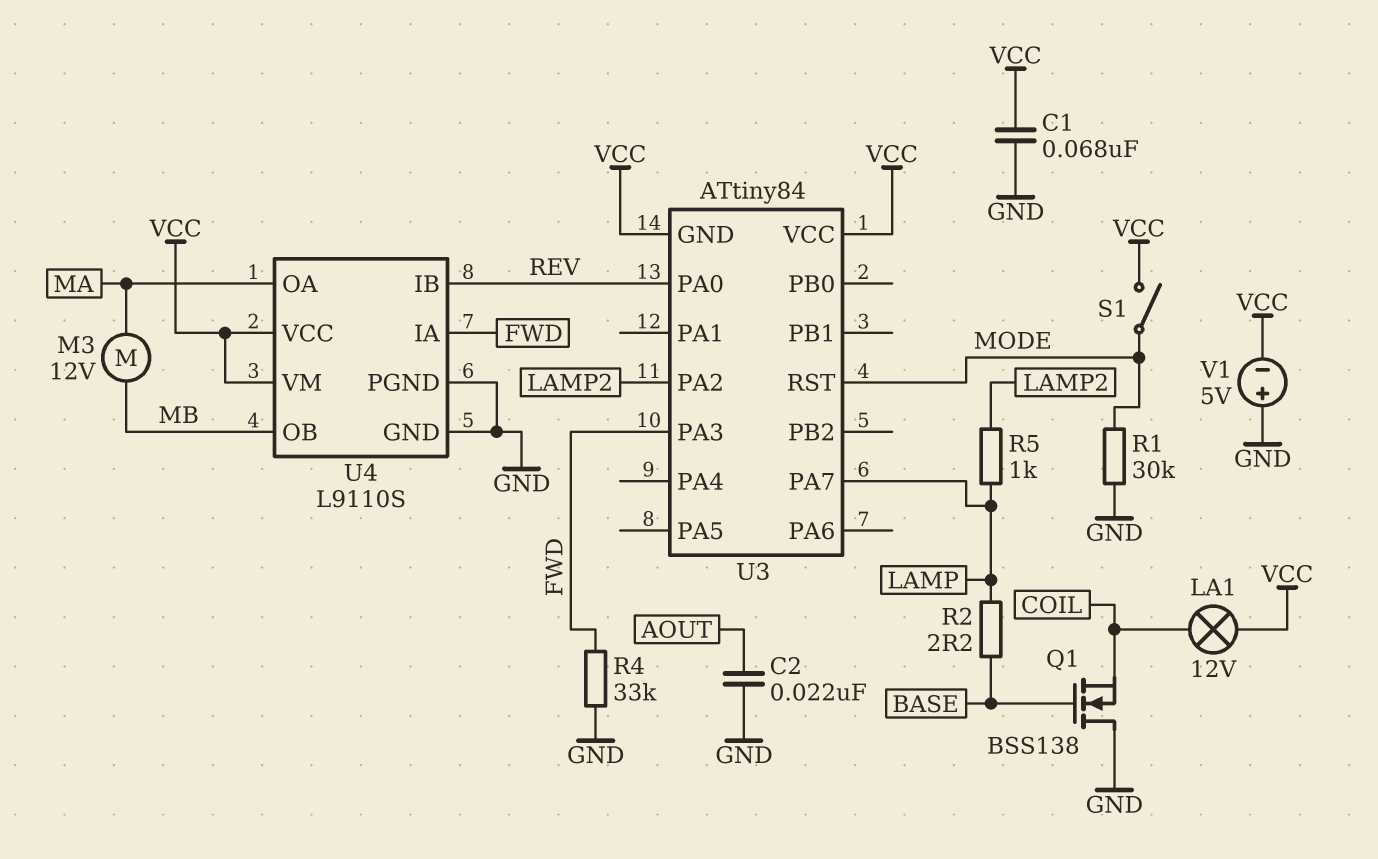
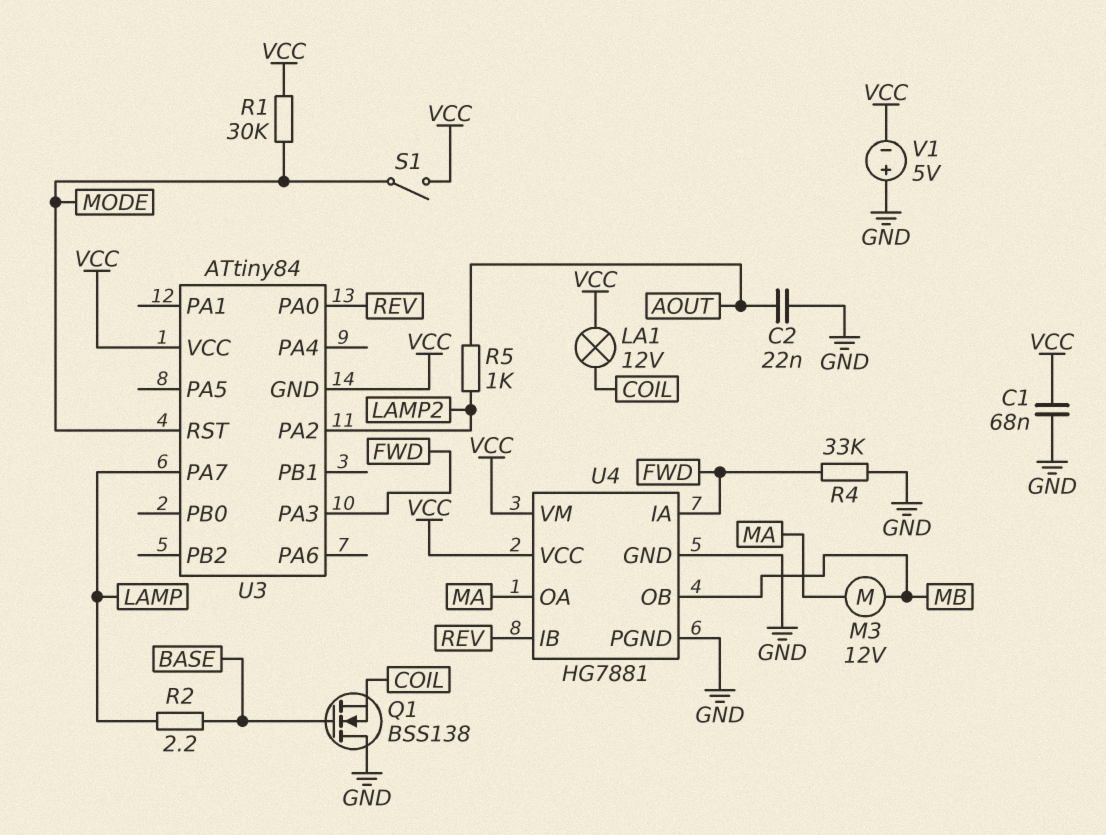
R1: 30k (GND, MODE) -> 30k (MODE, VCC)
R5: 1k (LAMP, LAMP2) -> 1k (AOUT, LAMP2)
U4: L9110S -> HG7881

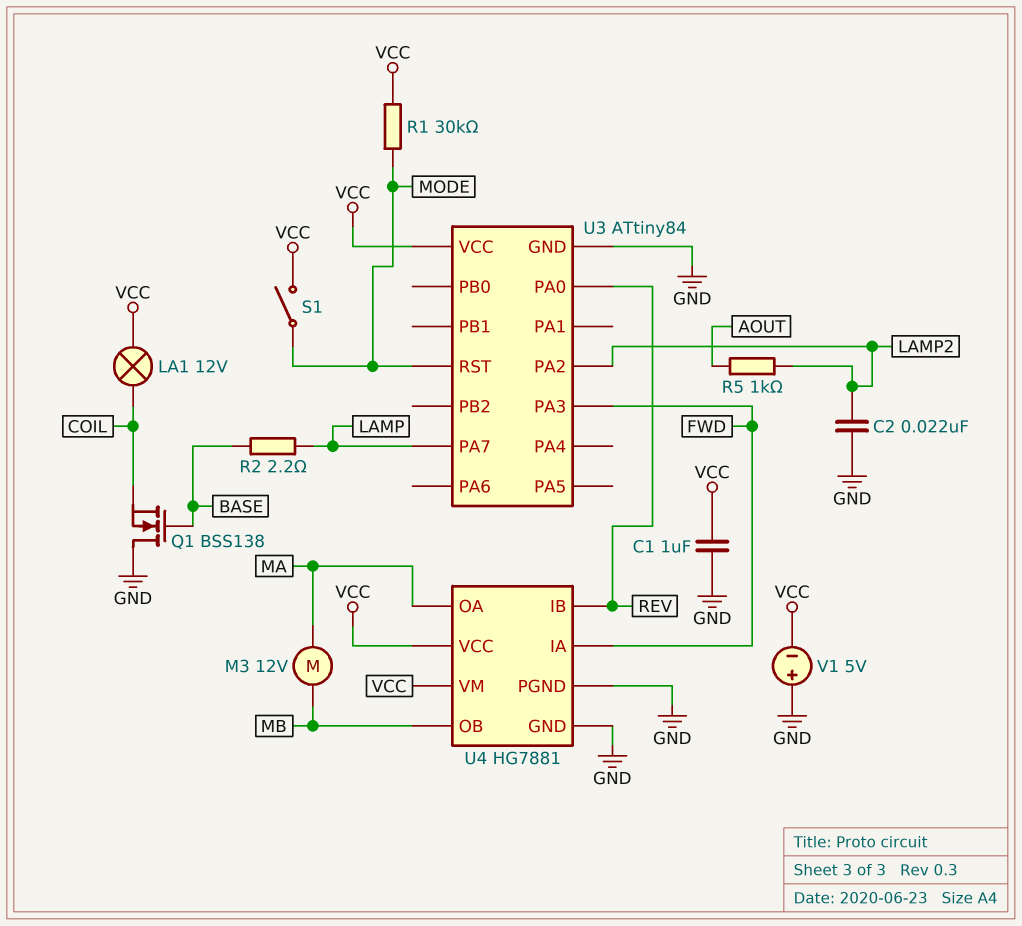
C1: 68nF (GND, VCC) -> 1uF (GND, VCC)
C2: 22nF (AOUT, GND) -> 22nF (GND, LAMP2)
R4: 33k (FWD, GND) -> none
U3 pin GND: VCC -> GND

